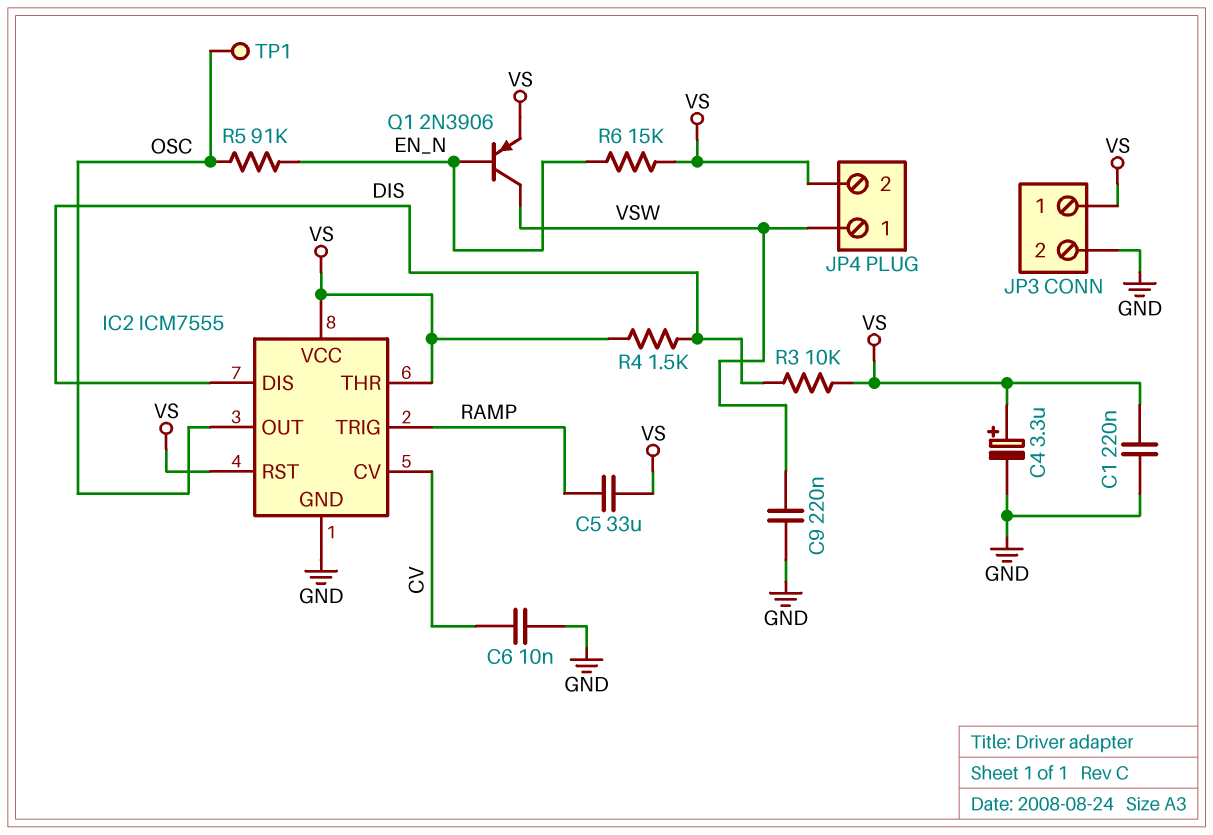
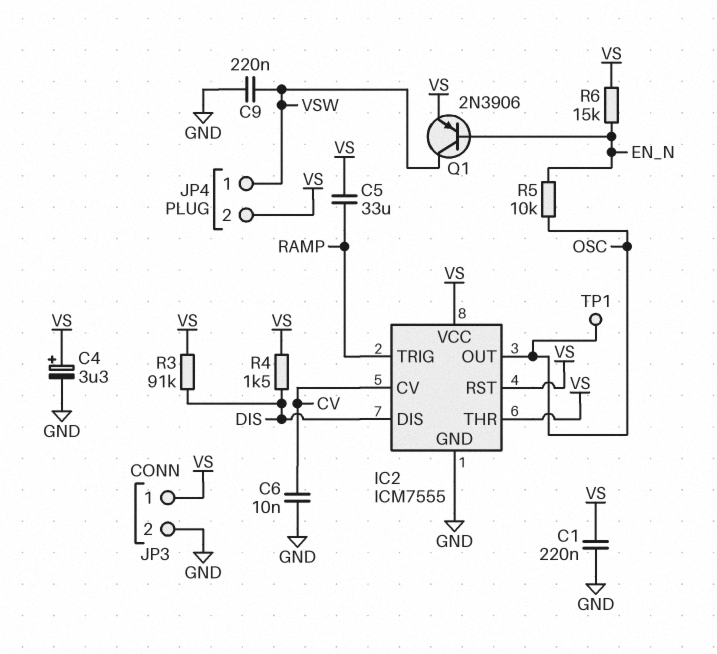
R3: 10k (DIS, VS) -> 91k (DIS, VS)
R5: 91k (EN_N, OSC) -> 10k (EN_N, OSC)

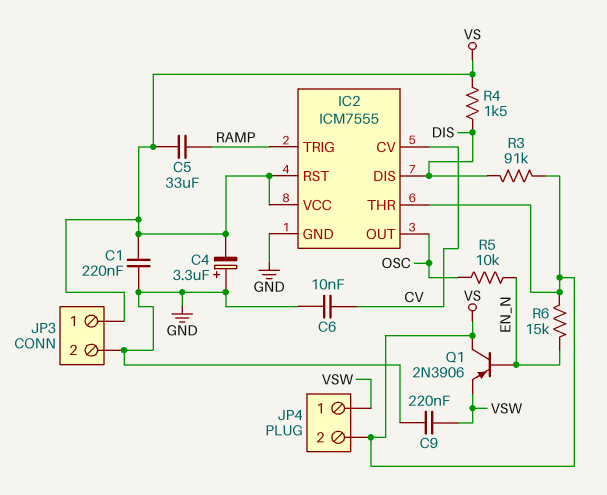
C4: 3.3uF (plus VS, minus GND) -> 3.3uF (plus GND, minus VS)
Q1: PNP 2N3906 (B EN_N, C VSW, E VS) -> PNP 2N3906 (B EN_N, C VS, E VSW)
TP1: test point (OSC) -> none

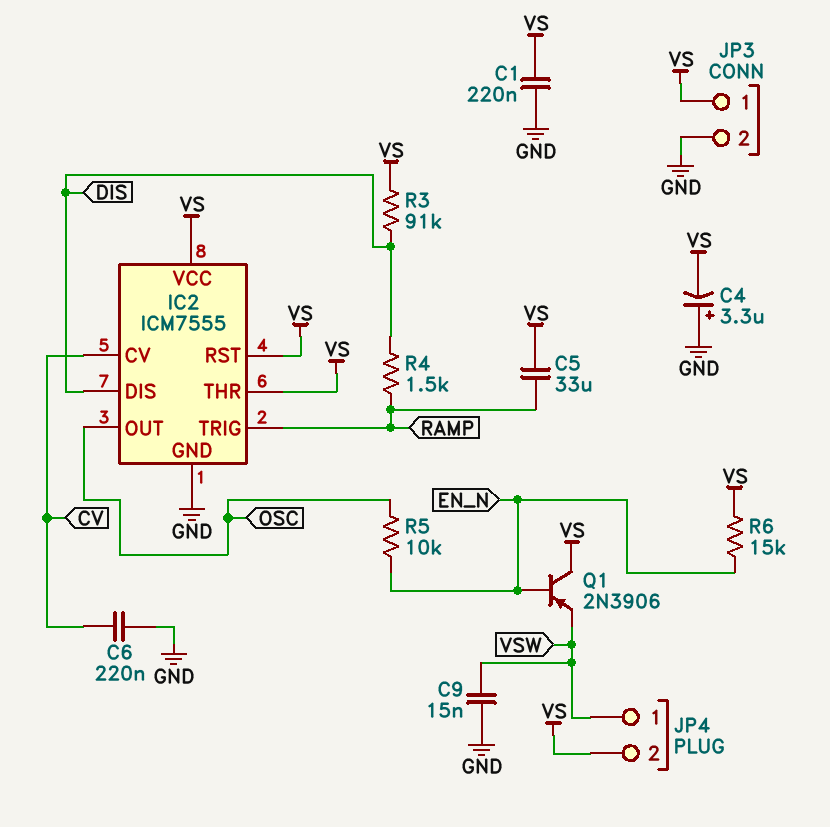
C6: 10nF (CV, GND) -> 220nF (CV, GND)
C9: 220nF (GND, VSW) -> 15nF (GND, VSW)
R4: 1.5k (DIS, VS) -> 1.5k (DIS, RAMP)

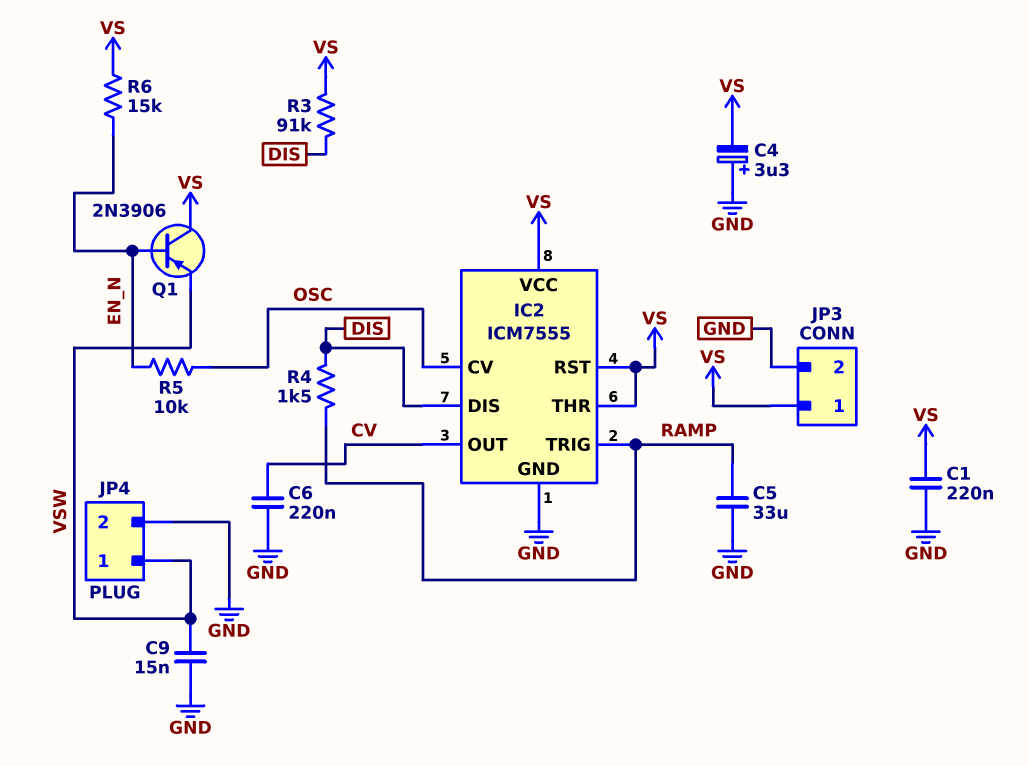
C5: 33uF (RAMP, VS) -> 33uF (GND, RAMP)
IC2 pin CV: CV -> OSC
IC2 pin OUT: OSC -> CV
JP4 pin 2: VS -> GND

